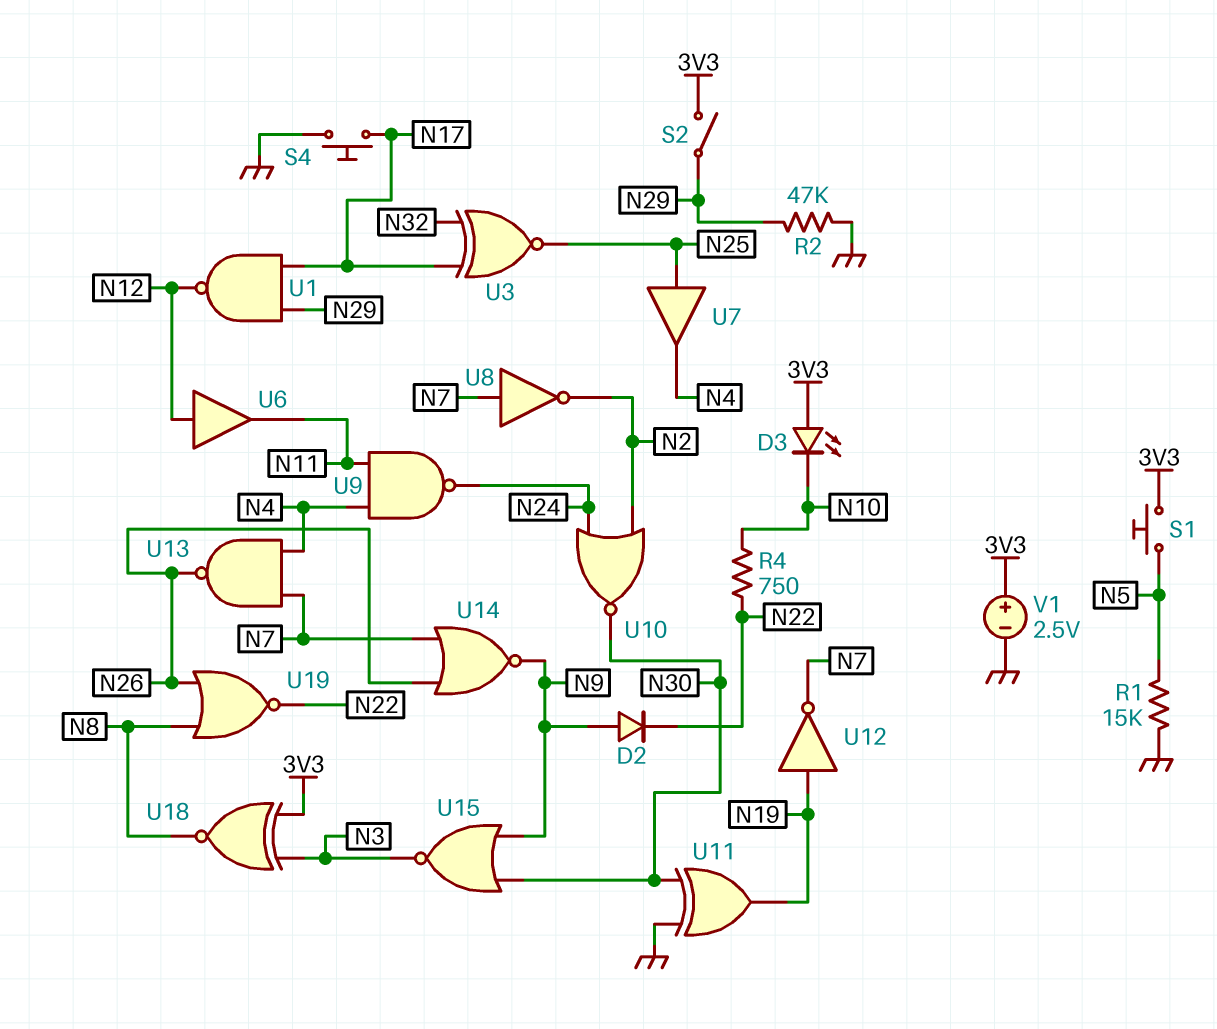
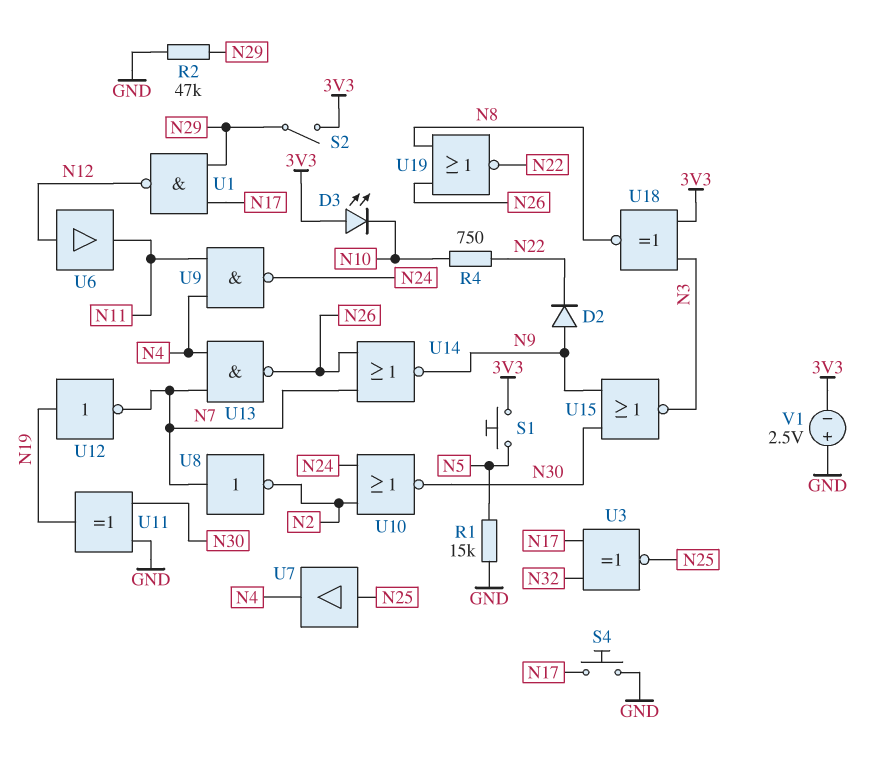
V1: 2.5V (plus 3V3, minus GND) -> 2.5V (plus GND, minus 3V3)

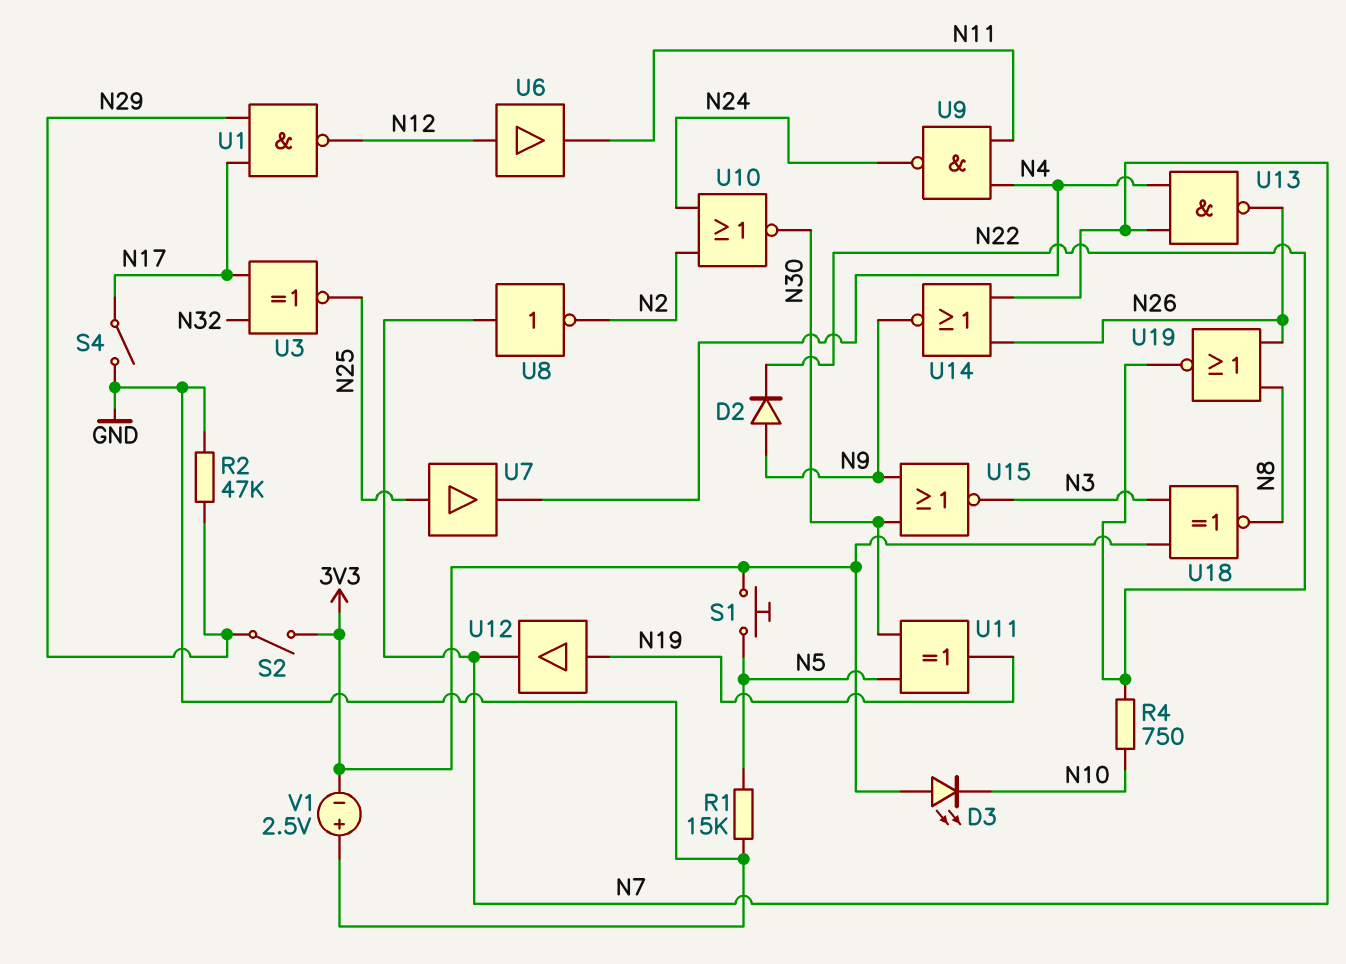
S4: button (GND, N17) -> switch (GND, N17)
U11: XOR (in GND, in N30, out N19) -> XOR (in N5, in N30, out N19)
U12: NOT (in N19, out N7) -> buffer (in N19, out N7)

